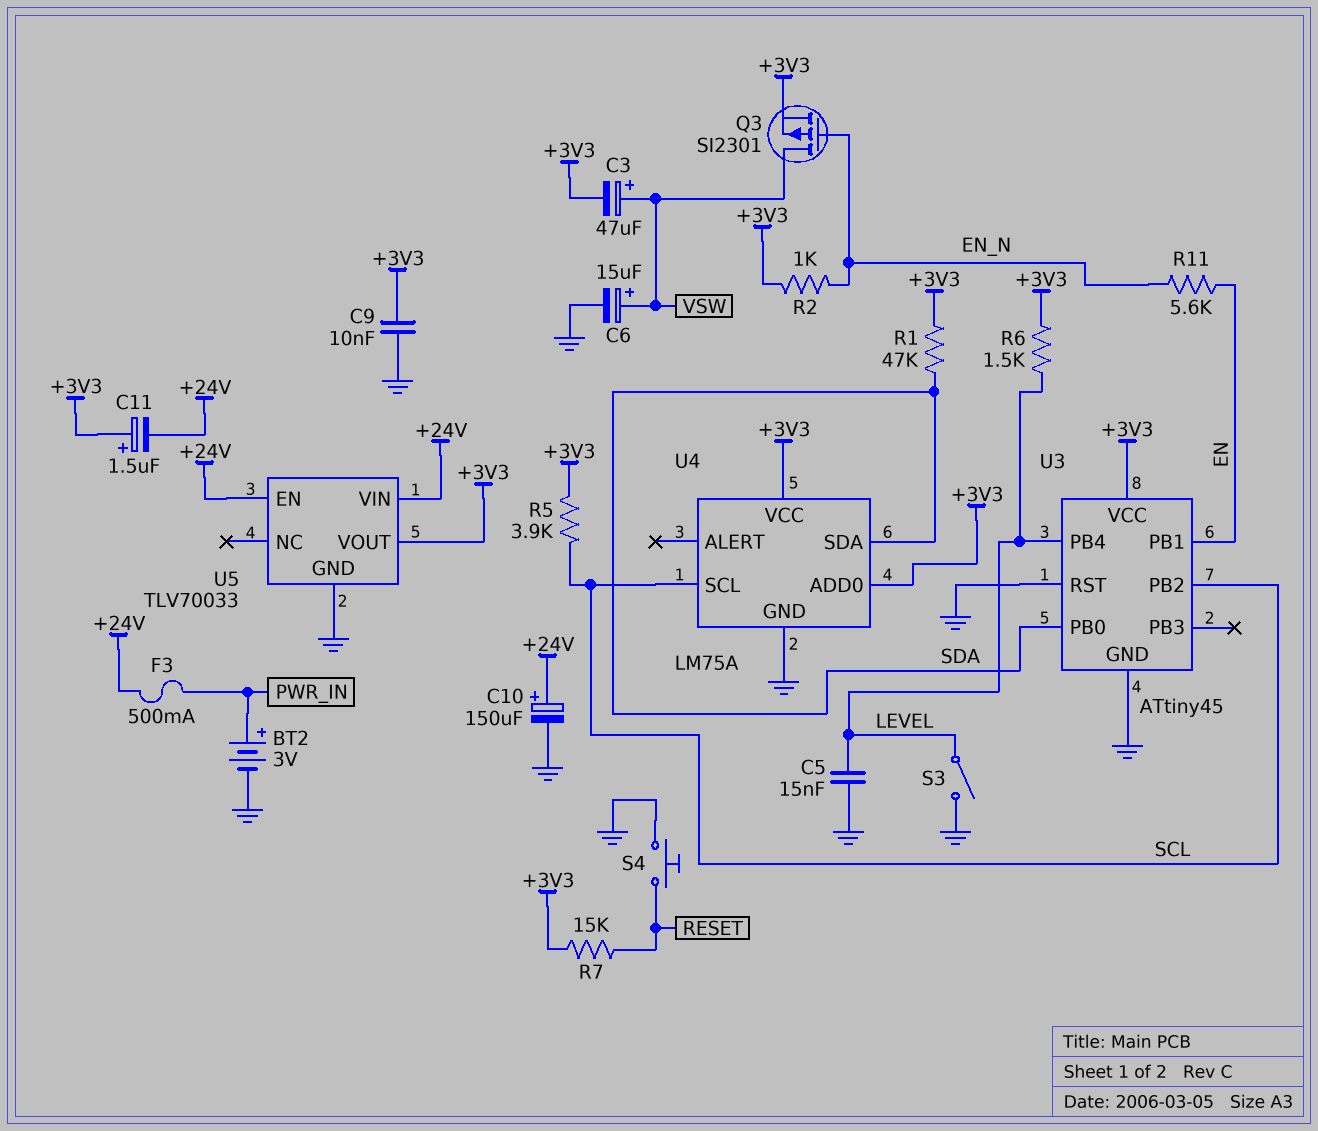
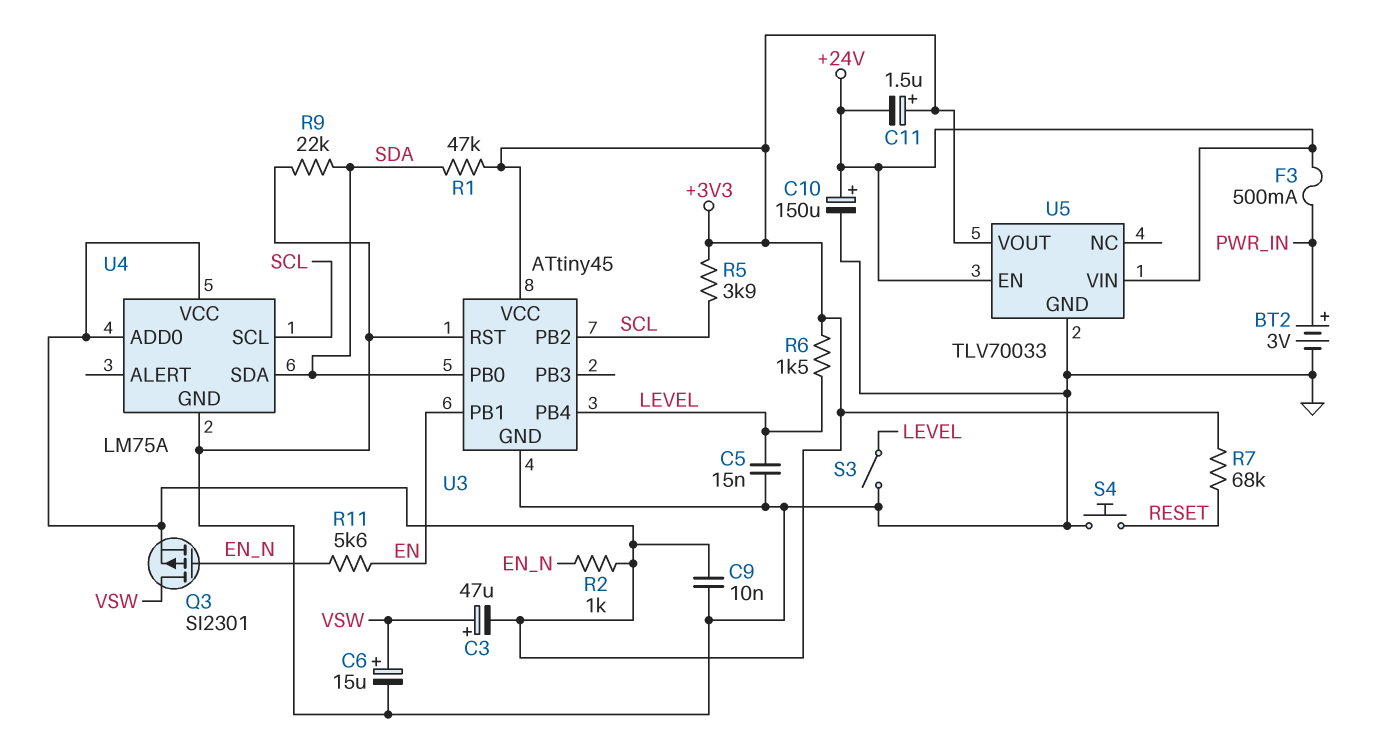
R7: 15k (+3V3, RESET) -> 68k (+3V3, RESET)
R9: none -> 22k (GND, SDA)

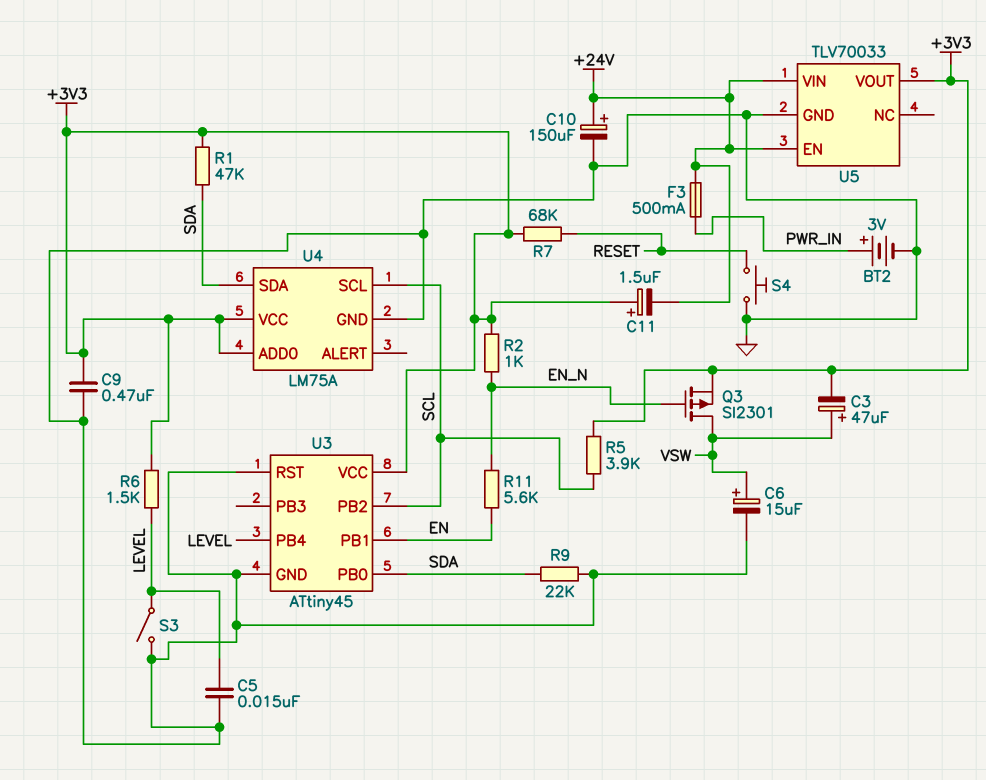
C9: 10nF (+3V3, GND) -> 470nF (+3V3, GND)

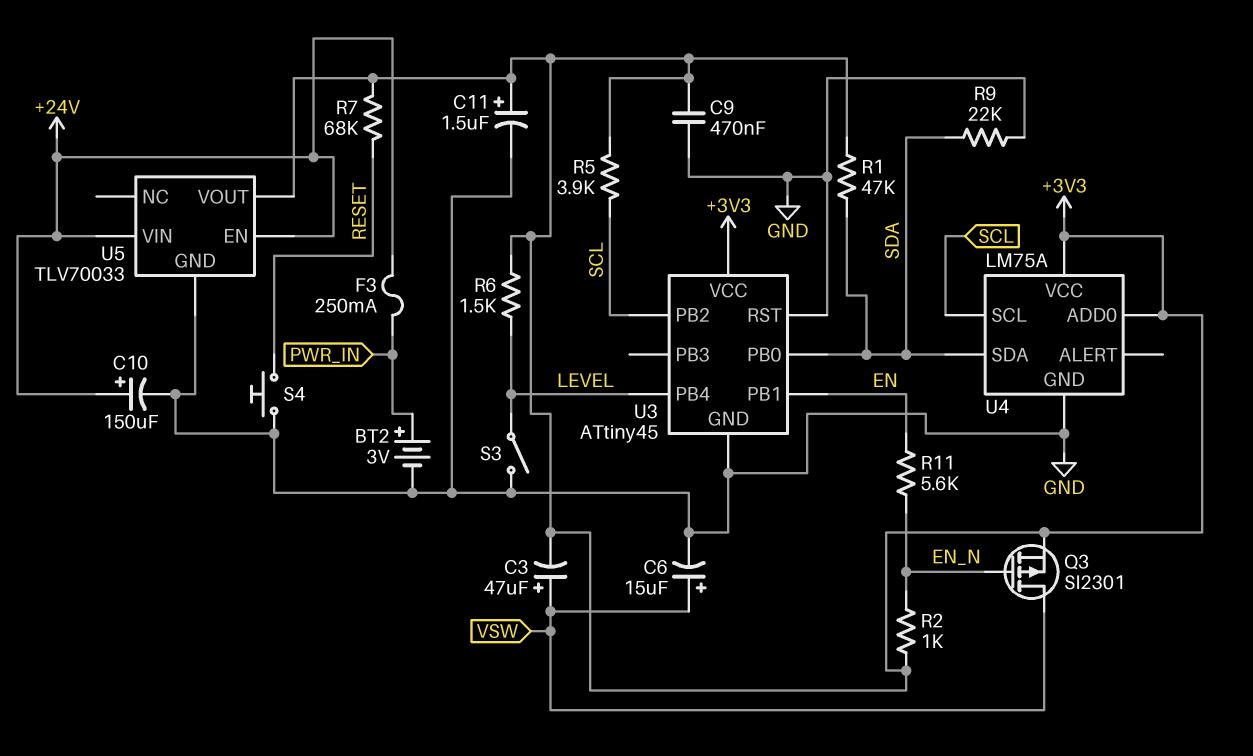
C5: 15nF (GND, LEVEL) -> none
C11: 1.5uF (plus +3V3, minus +24V) -> 1.5uF (plus +3V3, minus GND)
F3: 500mA (+24V, PWR_IN) -> 250mA (+24V, PWR_IN)

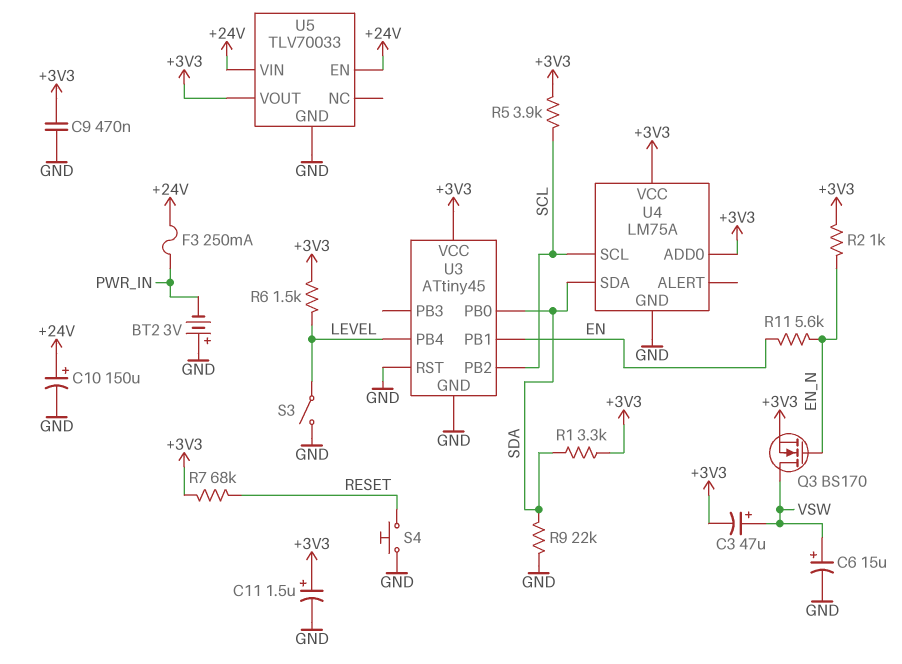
BT2: 3V (plus PWR_IN, minus GND) -> 3V (plus GND, minus PWR_IN)
Q3: PMOS SI2301 (G EN_N, D VSW, S +3V3) -> NMOS BS170 (G EN_N, D VSW, S +3V3)
R1: 47k (+3V3, SDA) -> 3.3k (+3V3, SDA)

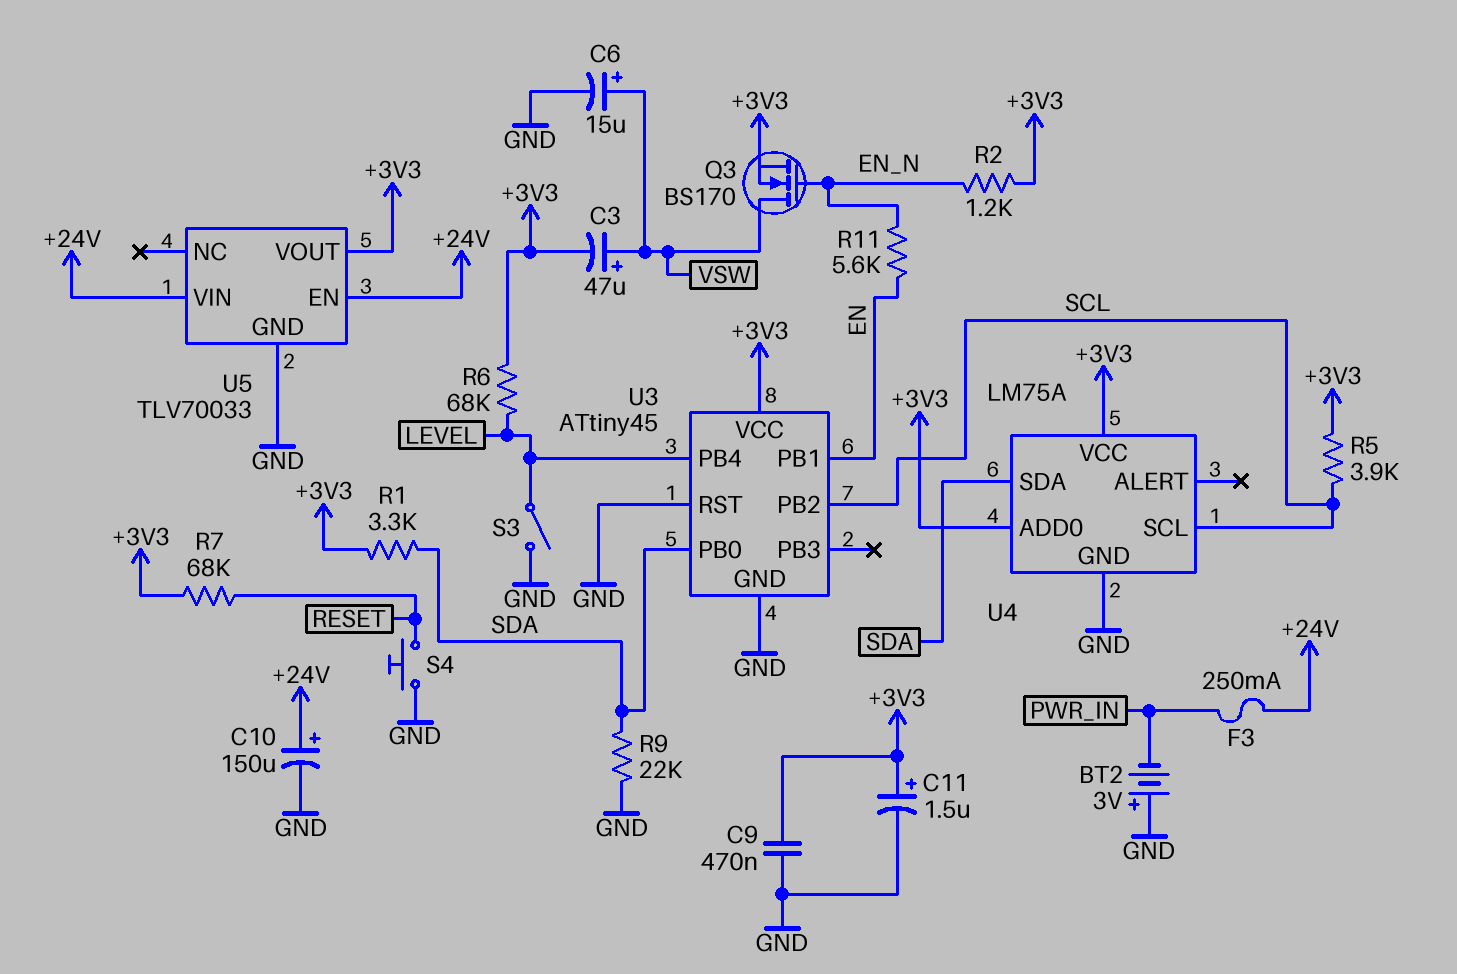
R2: 1k (+3V3, EN_N) -> 1.2k (+3V3, EN_N)
R6: 1.5k (+3V3, LEVEL) -> 68k (+3V3, LEVEL)

